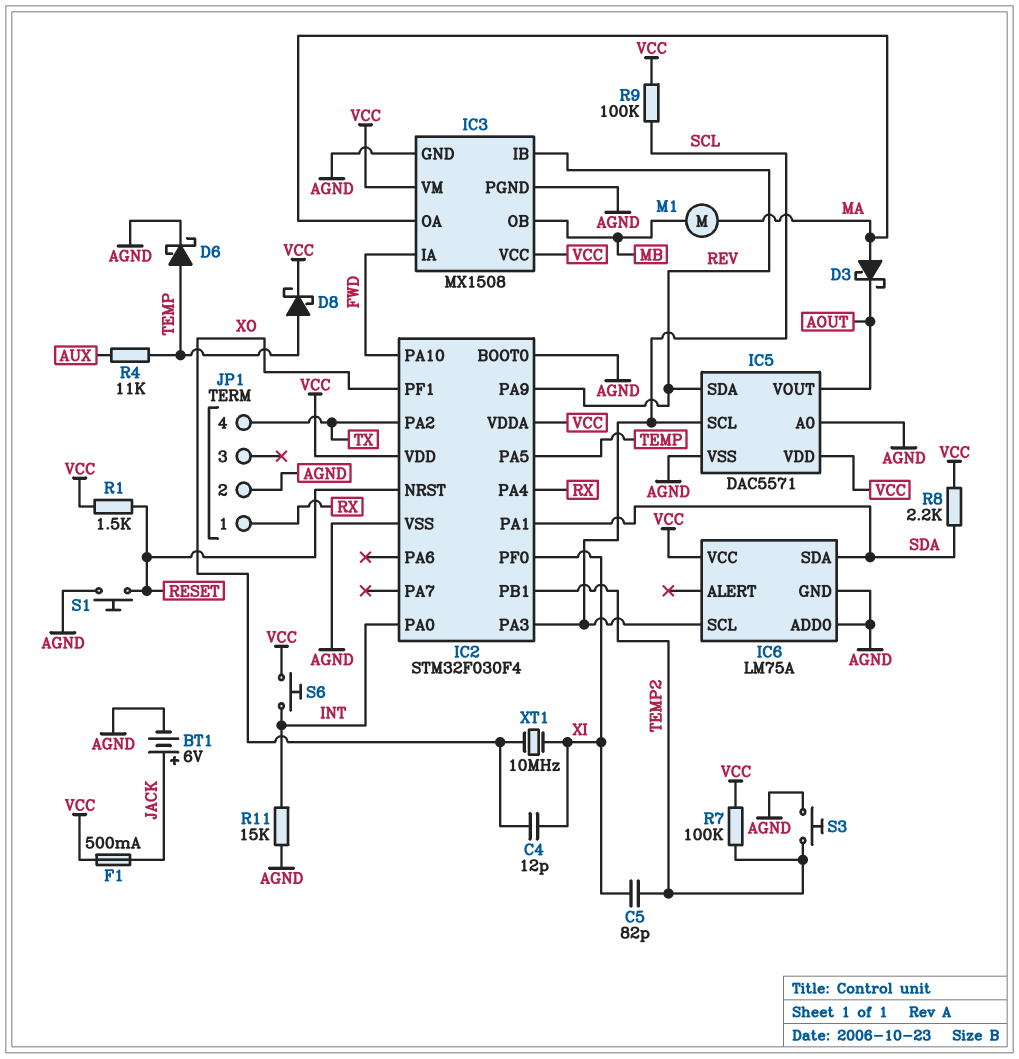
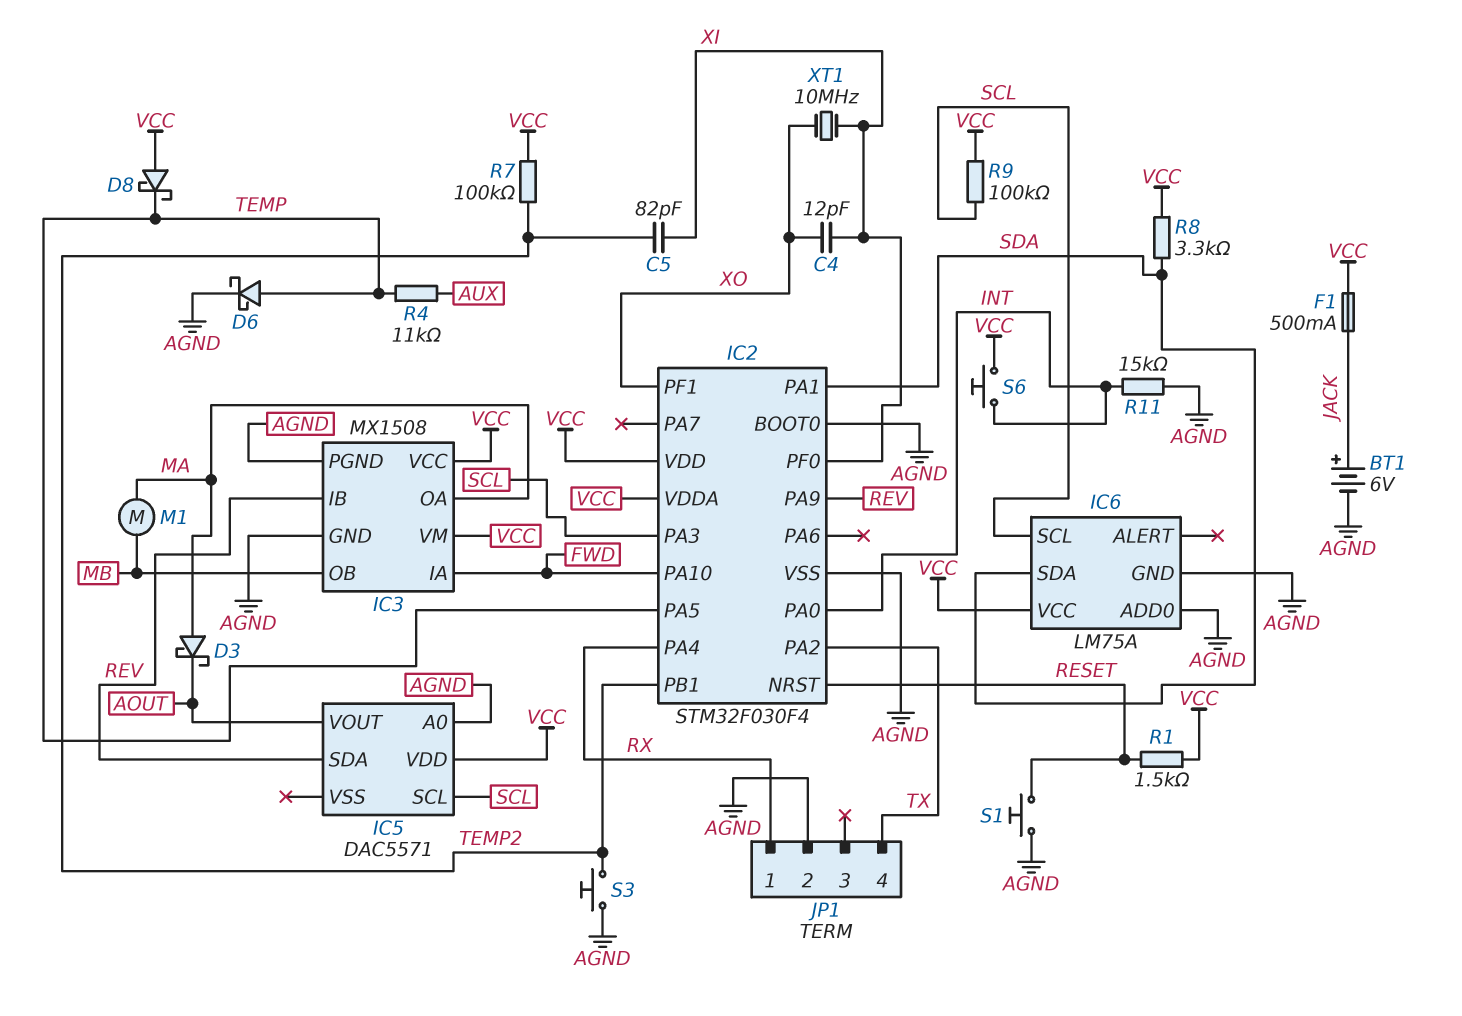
D8: schottky (A TEMP, K VCC) -> schottky (A VCC, K TEMP)
IC5 pin VSS: AGND -> none
R8: 2.2k (SDA, VCC) -> 3.3k (SDA, VCC)

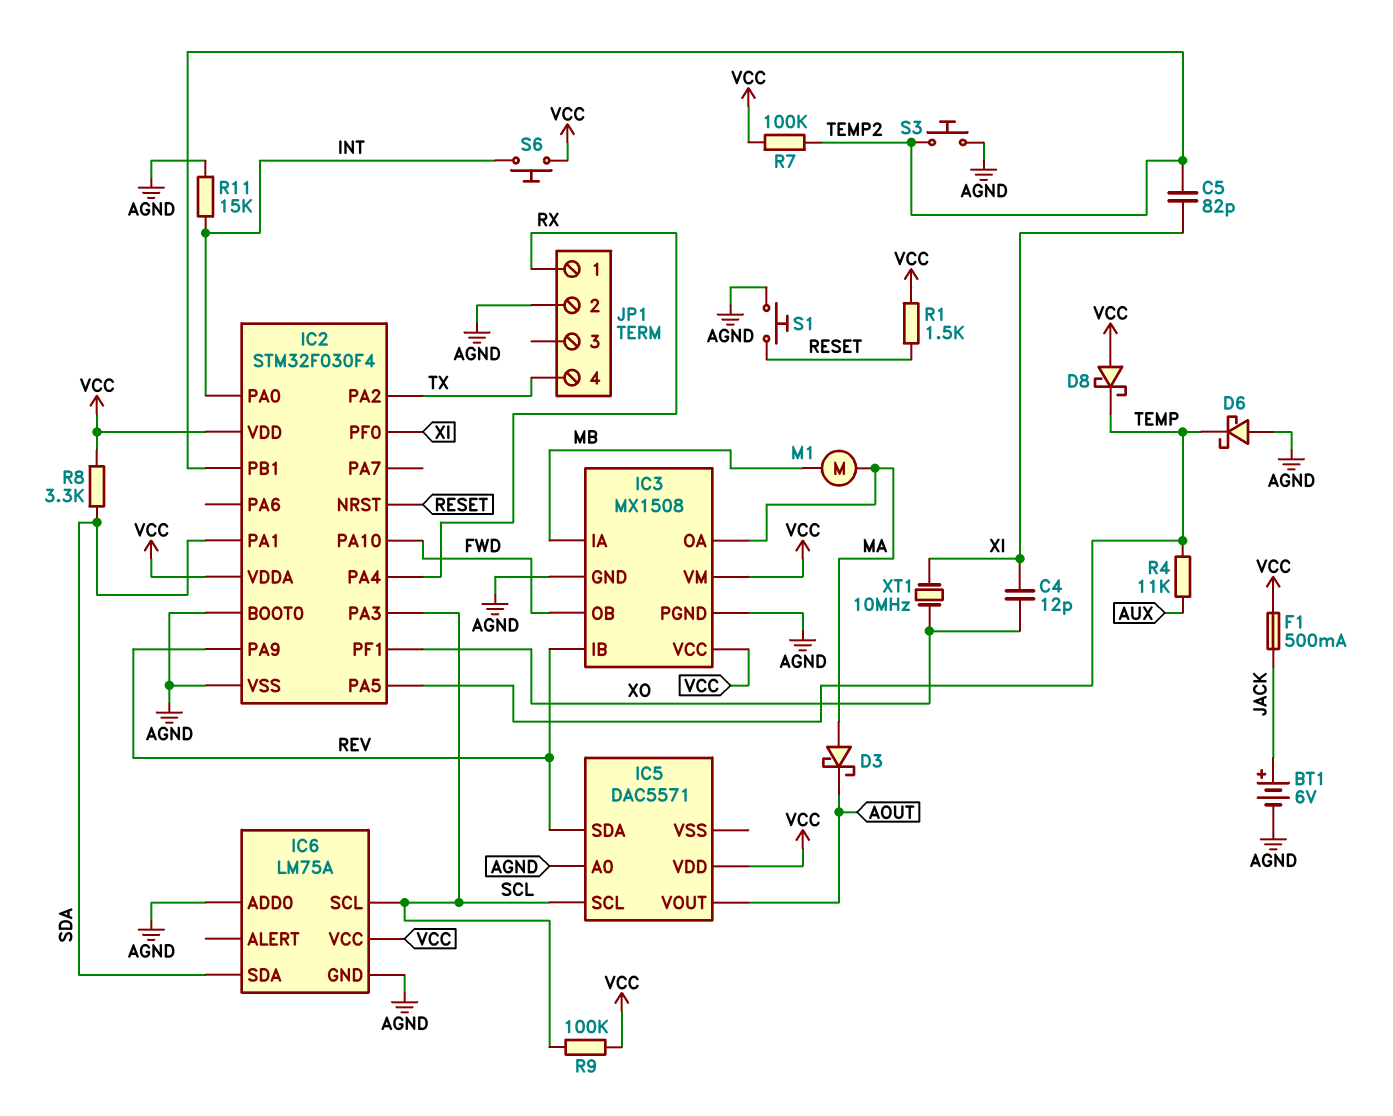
D6: schottky (A TEMP, K AGND) -> schottky (A AGND, K TEMP)
IC3 pin IA: FWD -> MB
IC3 pin OB: MB -> FWD

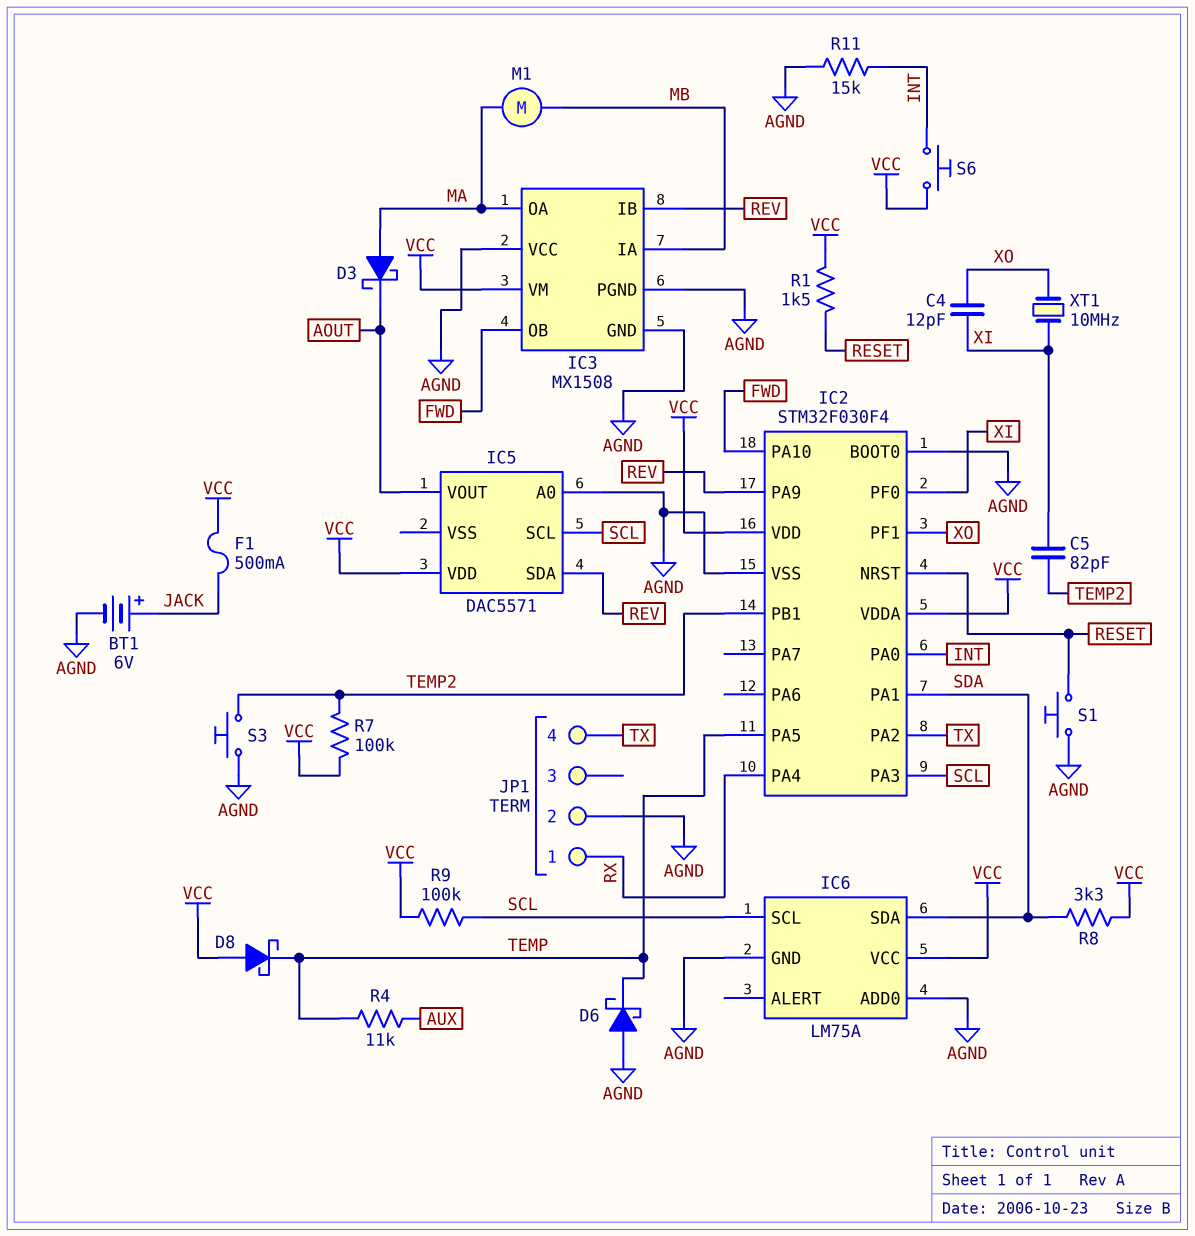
IC3 pin VCC: VCC -> AGND

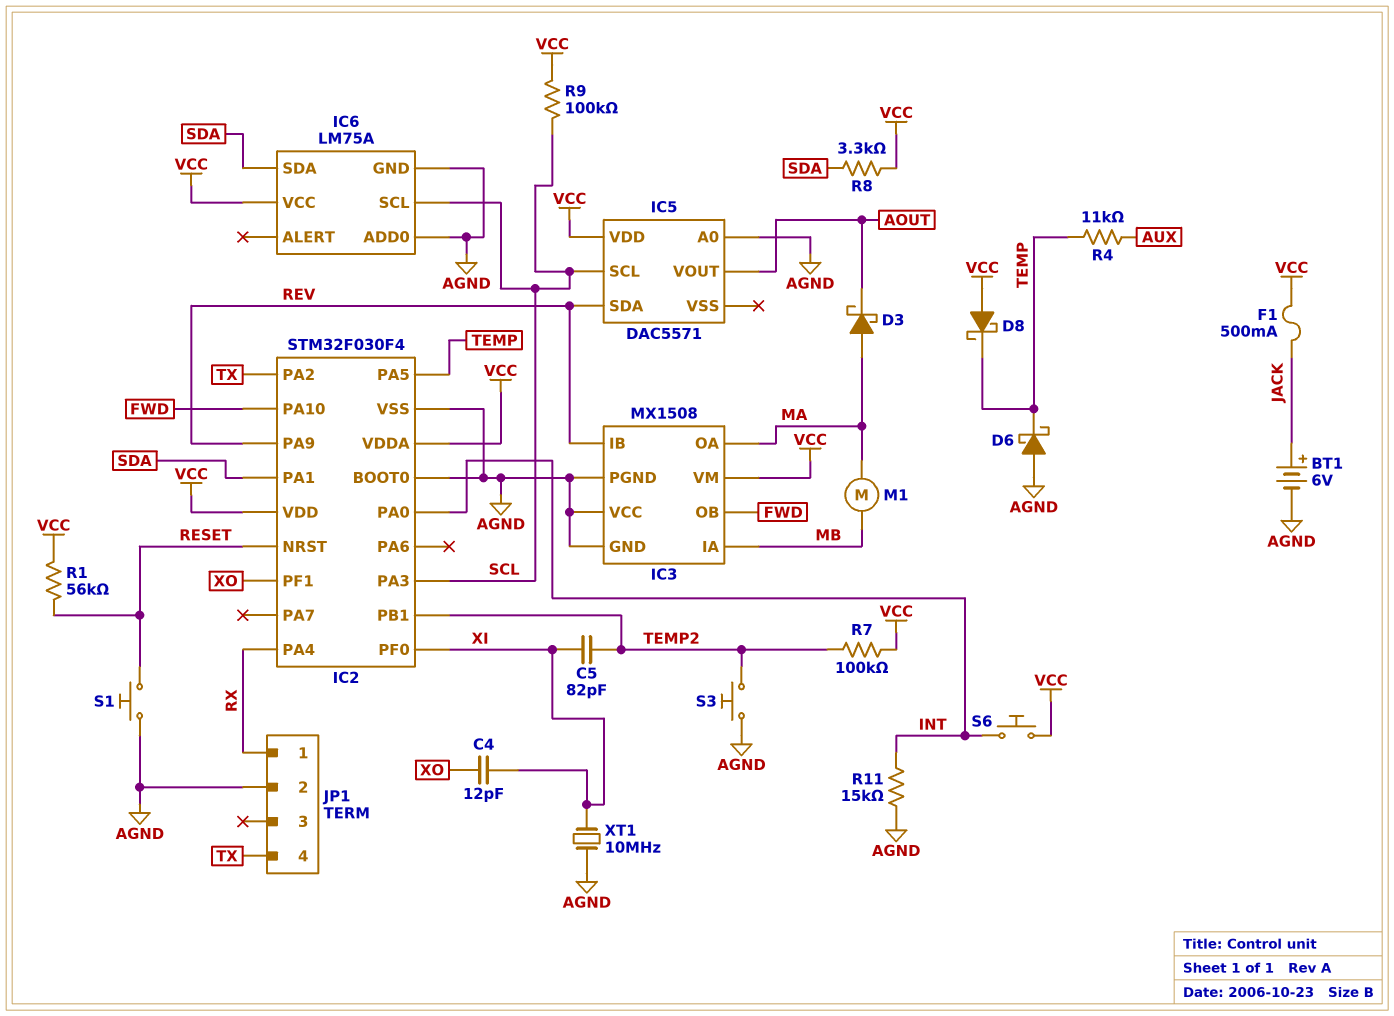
R1: 1.5k (RESET, VCC) -> 56k (RESET, VCC)
XT1: 10MHz (XI, XO) -> 10MHz (AGND, XI)

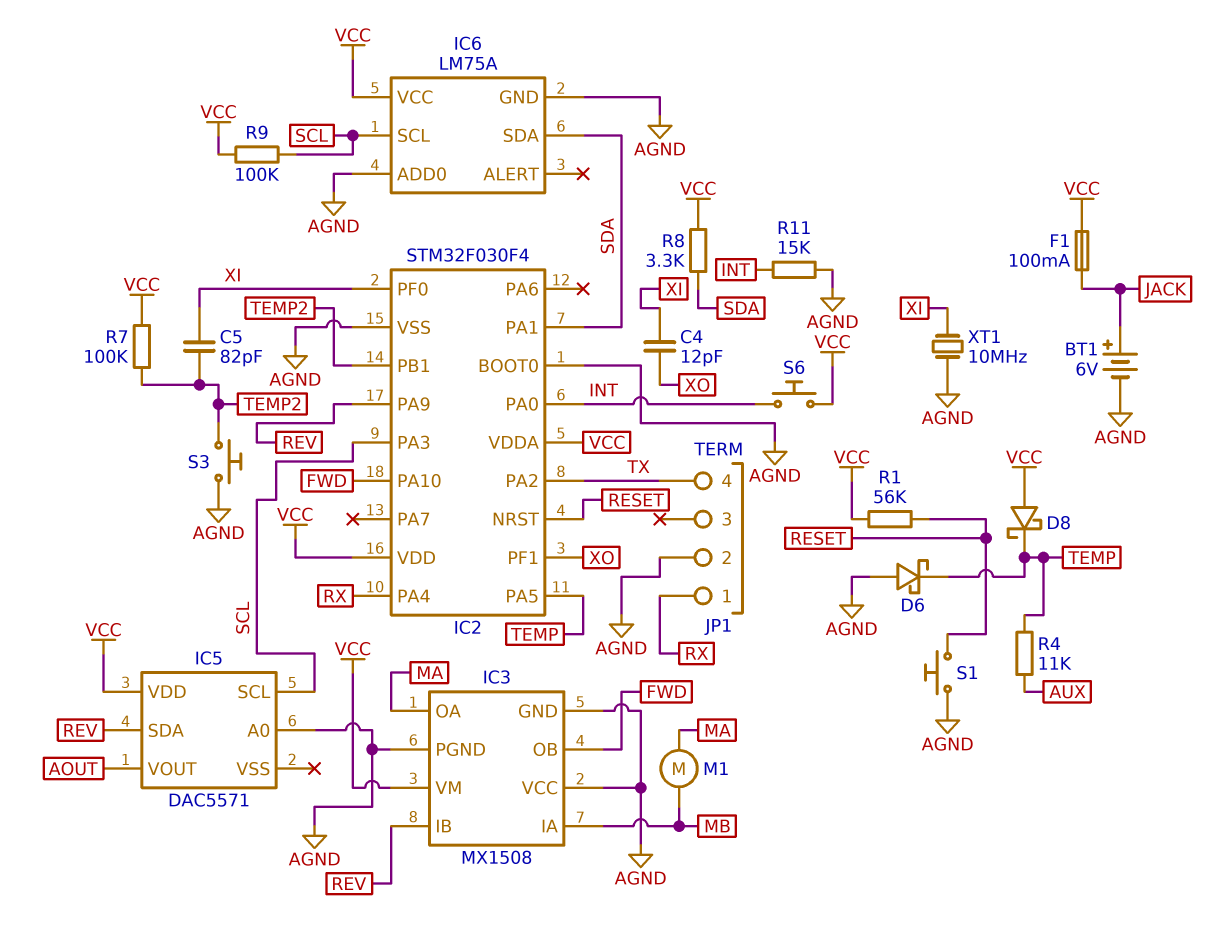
D3: schottky (A MA, K AOUT) -> none
F1: 500mA (JACK, VCC) -> 100mA (JACK, VCC)

